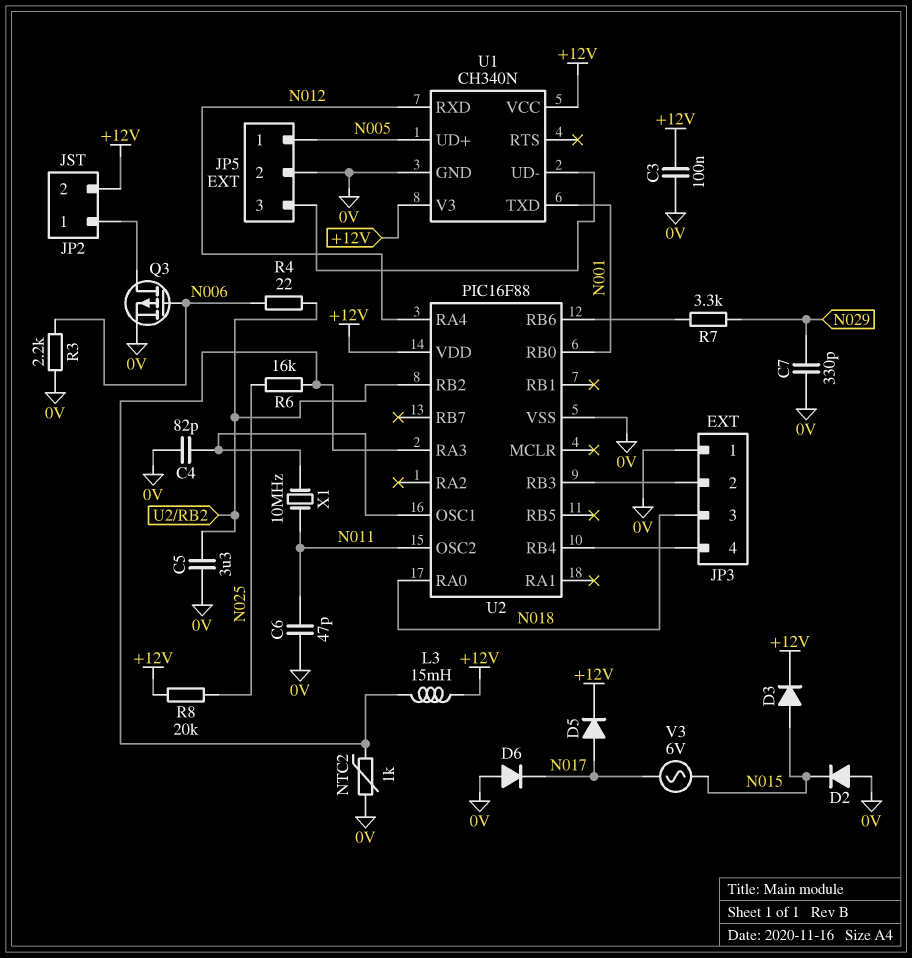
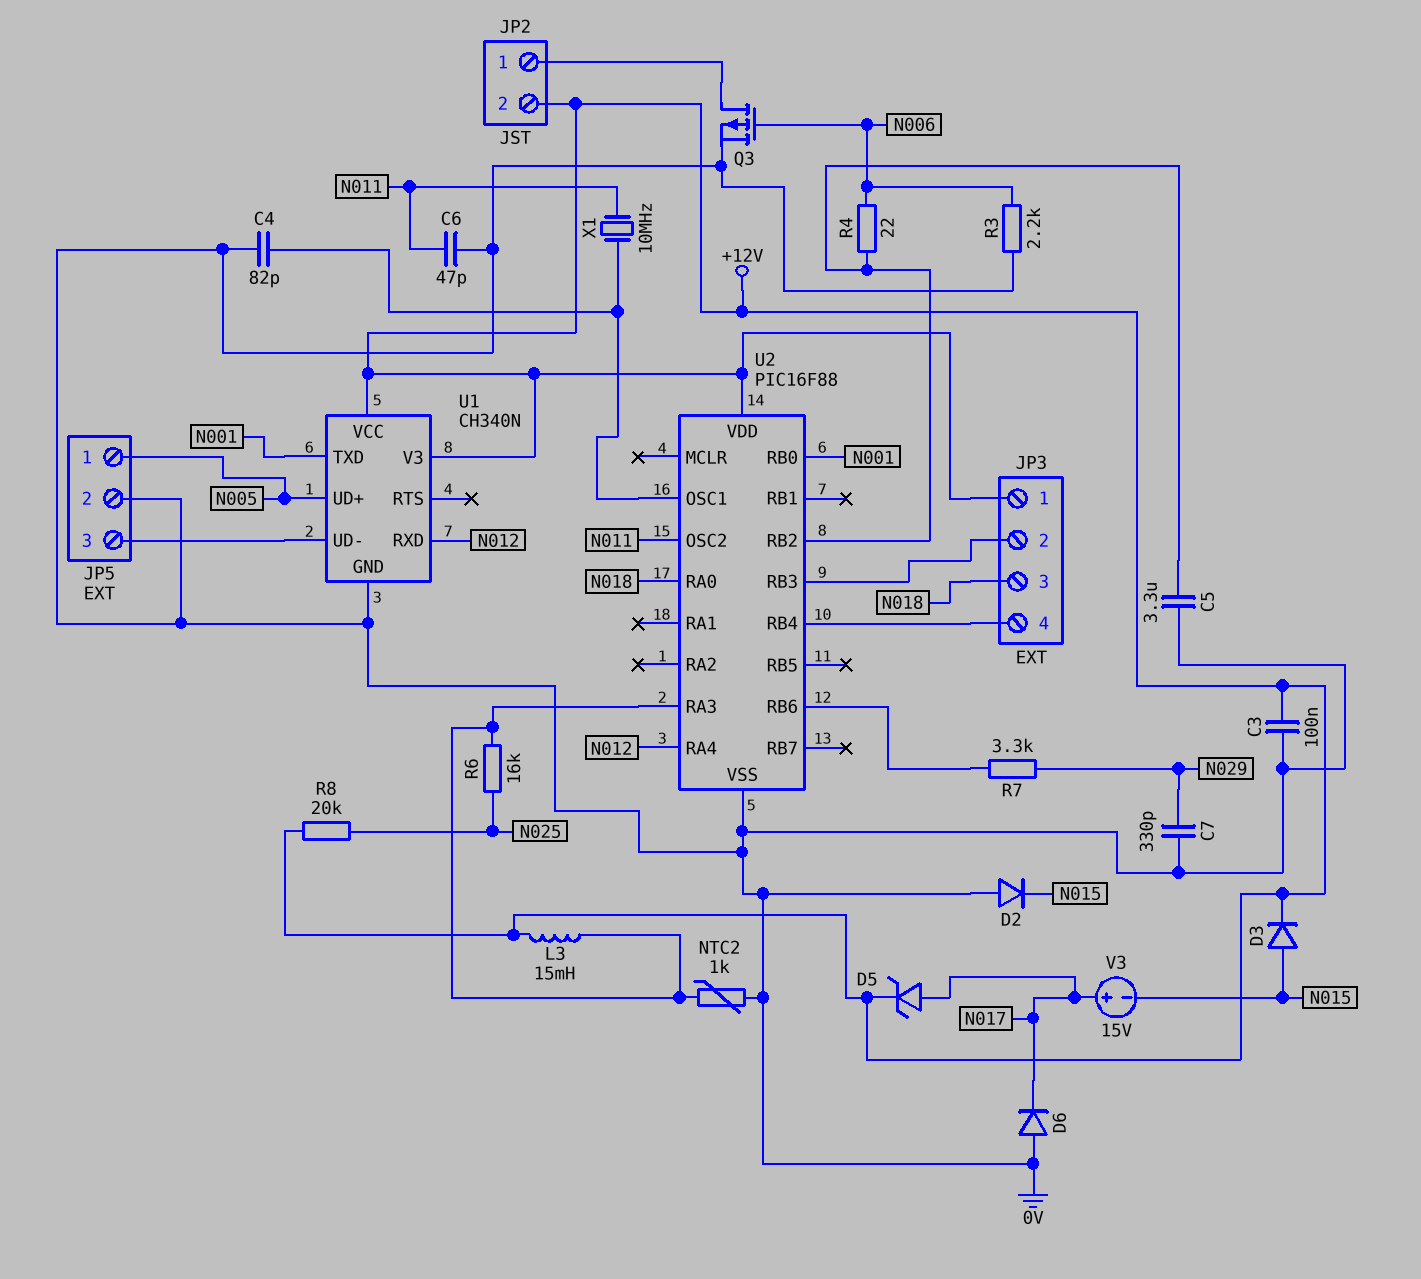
D5: diode (A N017, K +12V) -> zener (A N017, K +12V)
JP3 pin 1: 0V -> +12V
V3: AC 6V (N015, N017) -> 15V (plus N017, minus N015)

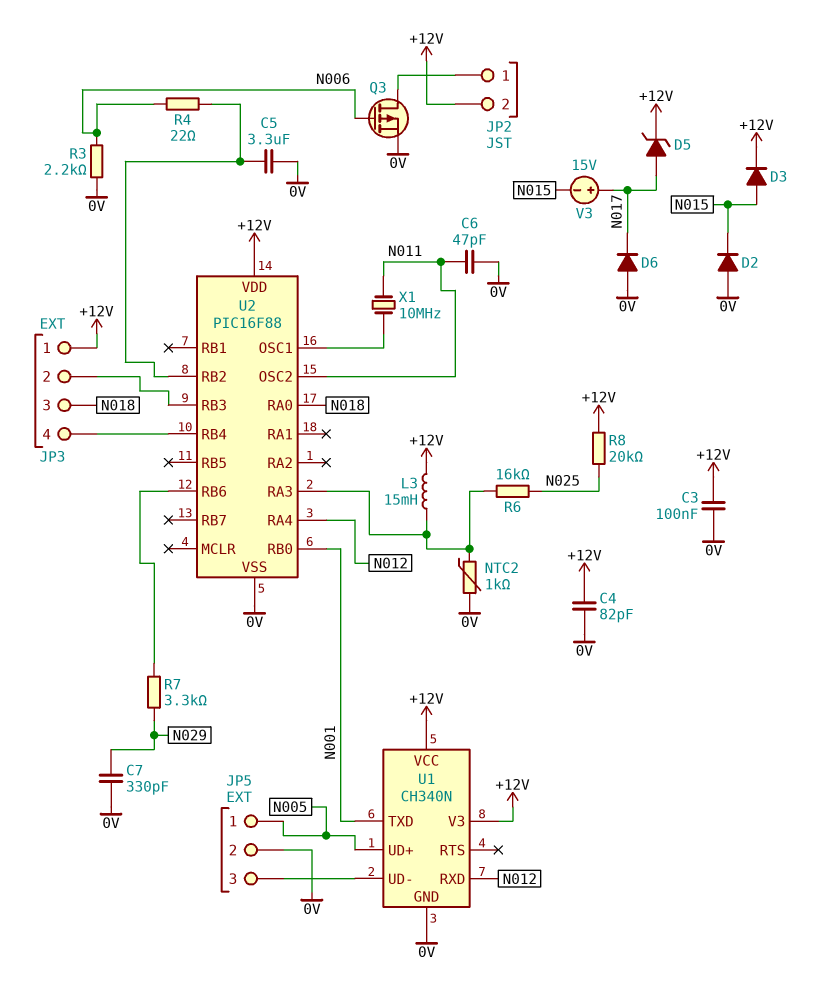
C4: 82pF (0V, U2/OSC1) -> 82pF (+12V, 0V)

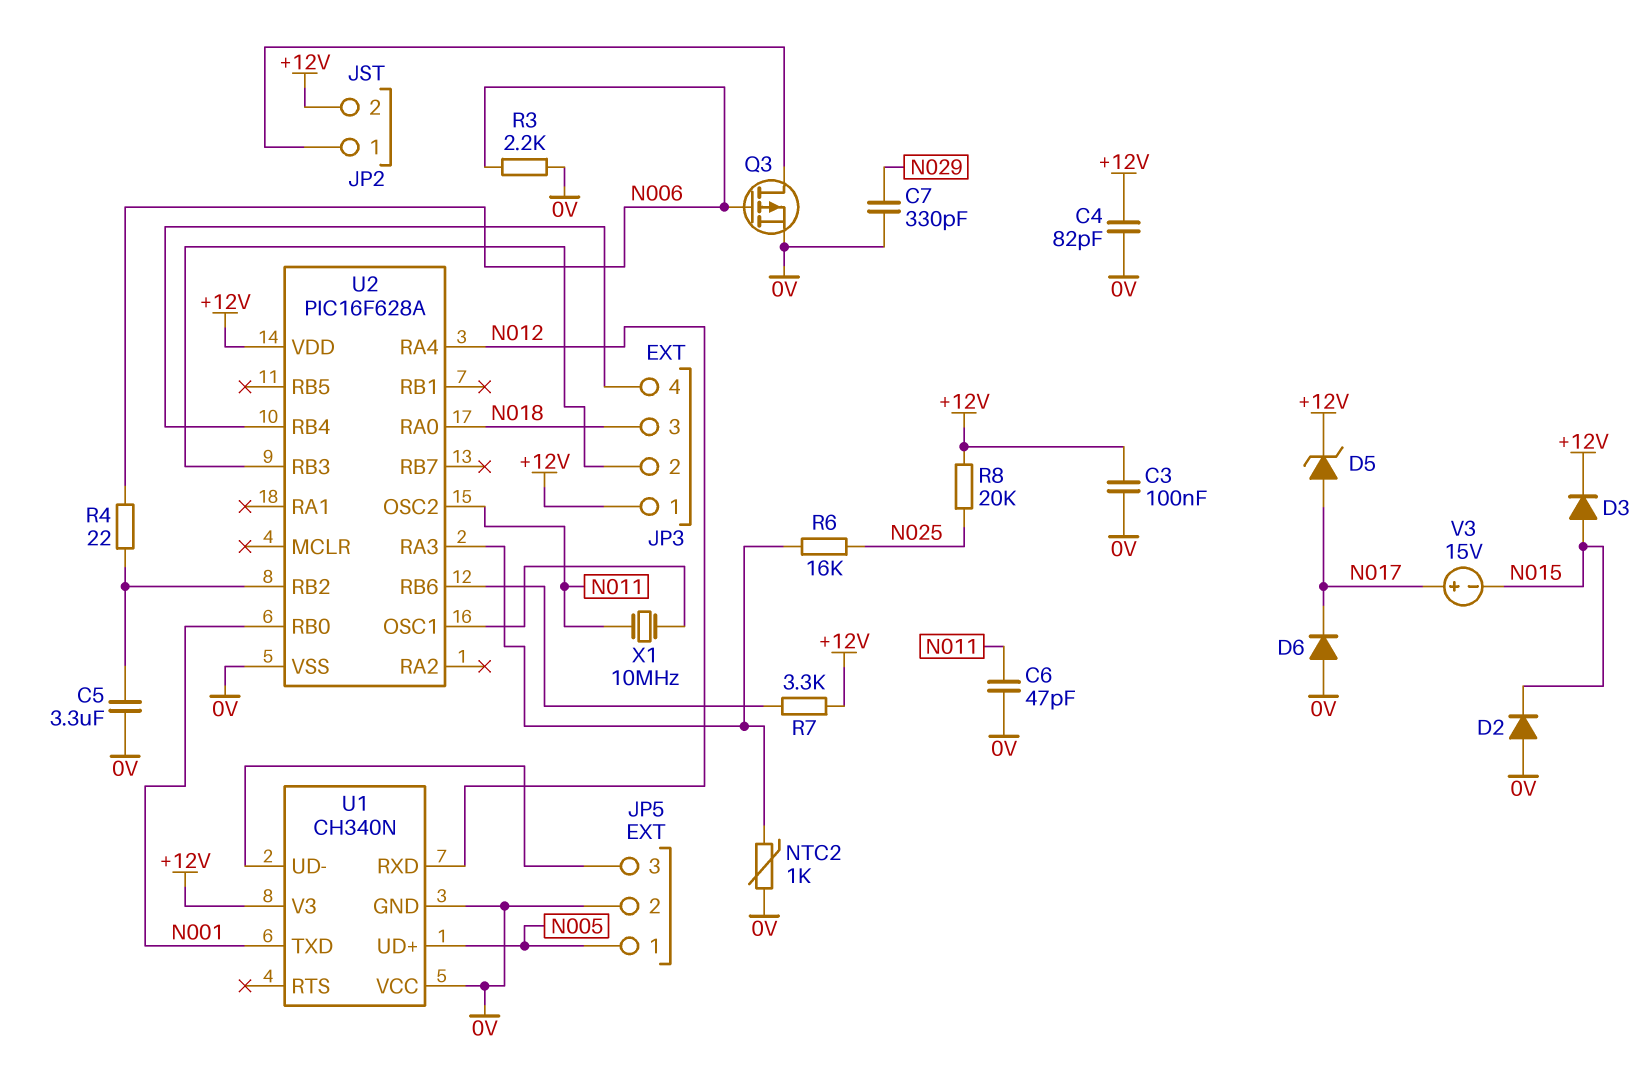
L3: 15mH (+12V, U2/RA3) -> none
R7: 3.3k (N029, U2/RB6) -> 3.3k (+12V, U2/RB6)
U1 pin VCC: +12V -> 0V
U2: PIC16F88 -> PIC16F628A

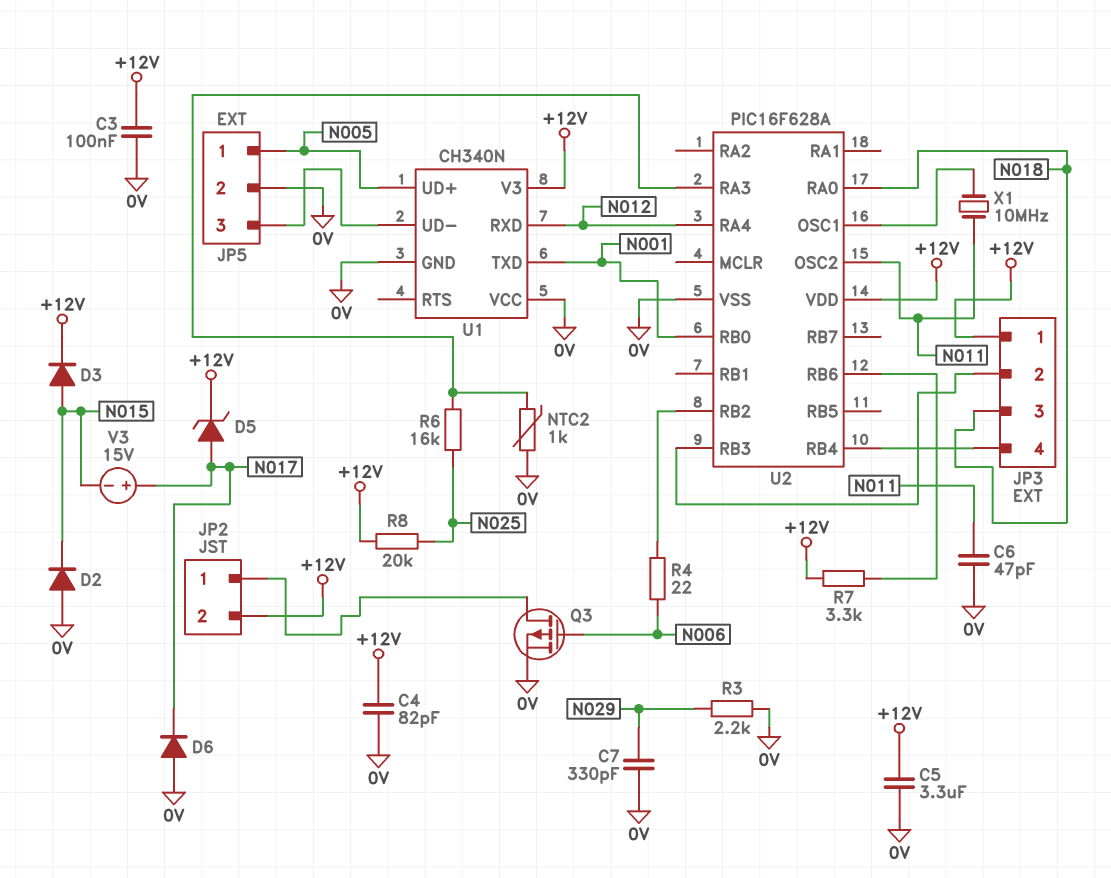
C5: 3.3uF (0V, U2/RB2) -> 3.3uF (+12V, 0V)
R3: 2.2k (0V, N006) -> 2.2k (0V, N029)

